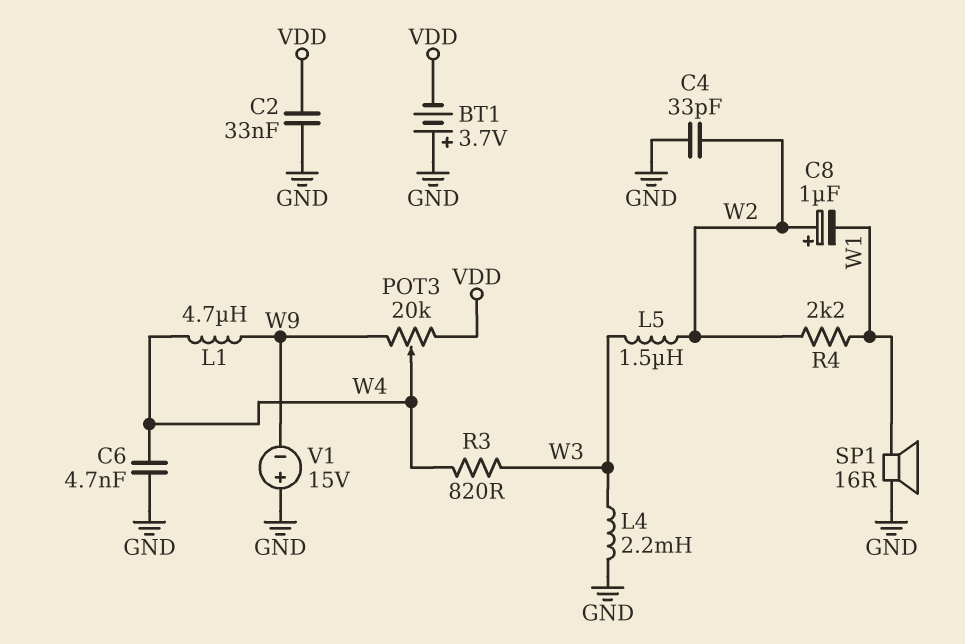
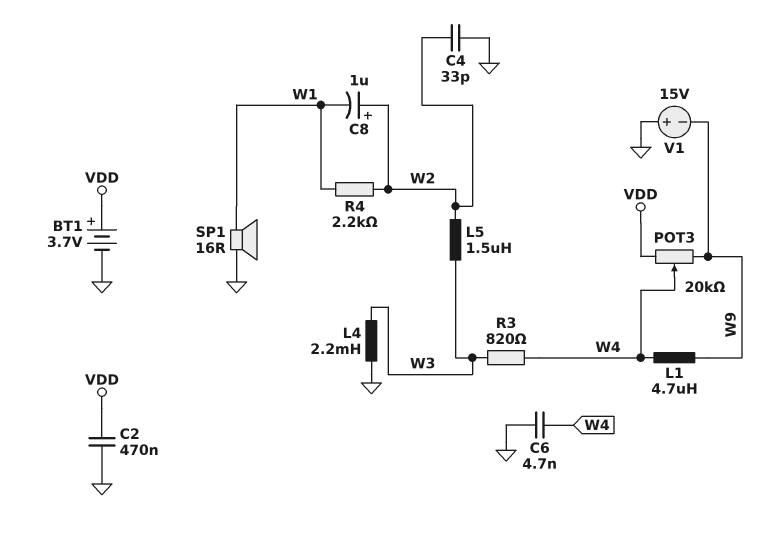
BT1: 3.7V (plus GND, minus VDD) -> 3.7V (plus VDD, minus GND)
C2: 33nF (GND, VDD) -> 470nF (GND, VDD)

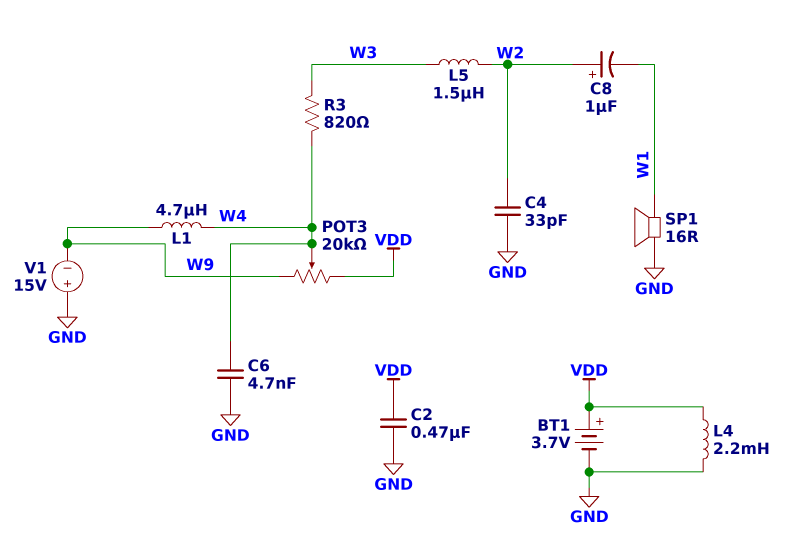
L4: 2.2mH (GND, W3) -> 2.2mH (GND, VDD)
R4: 2.2k (W1, W2) -> none

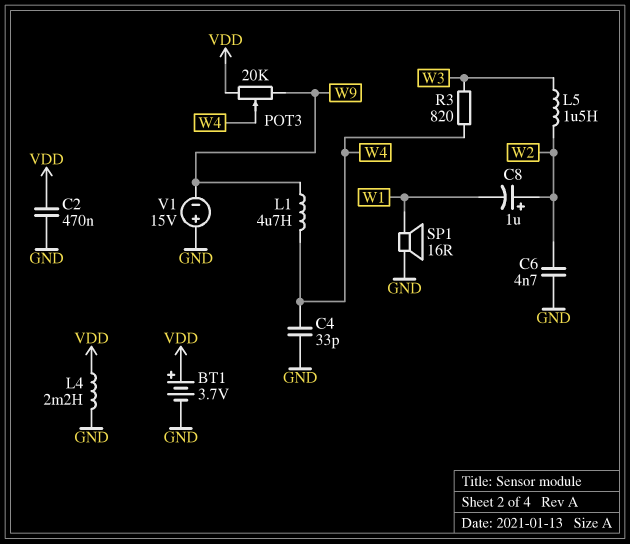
C4: 33pF (GND, W2) -> 33pF (GND, W4)
C6: 4.7nF (GND, W4) -> 4.7nF (GND, W2)

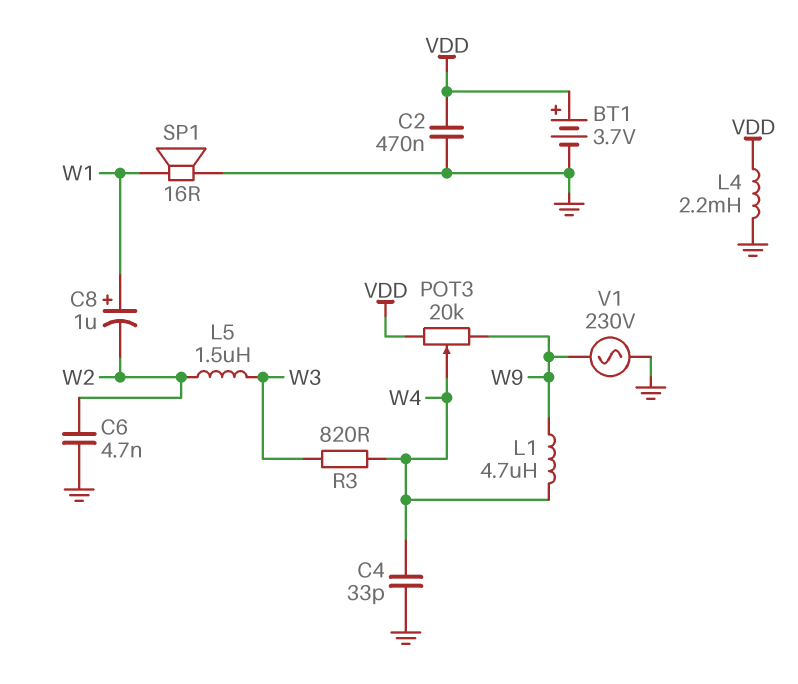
C8: 1uF (plus W2, minus W1) -> 1uF (plus W1, minus W2)
V1: 15V (plus GND, minus W9) -> AC 230V (GND, W9)

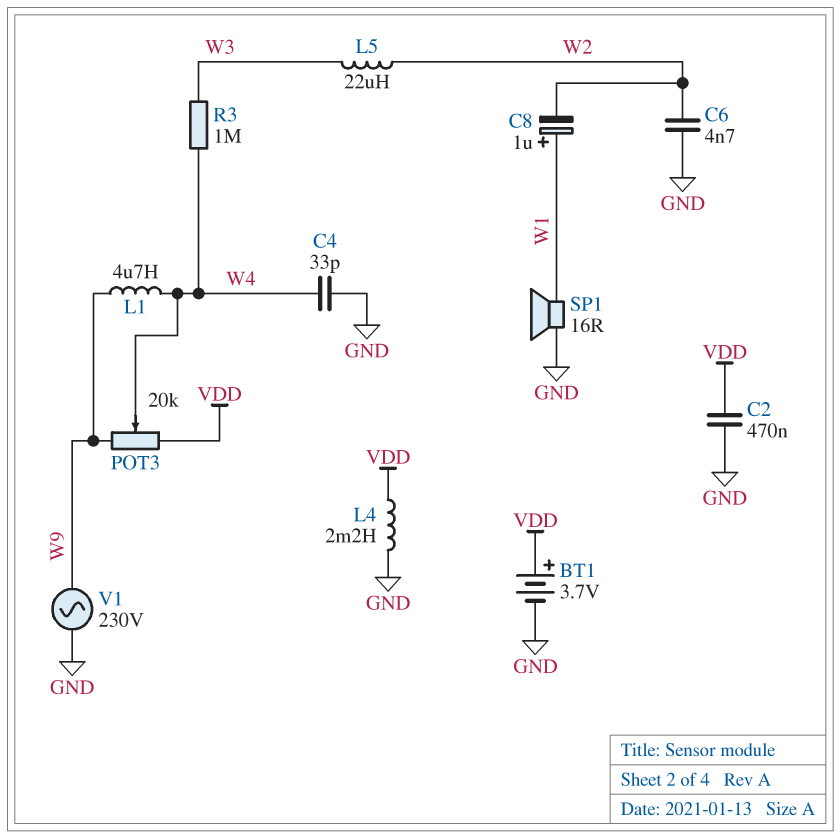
L5: 1.5uH (W2, W3) -> 22uH (W2, W3)
R3: 820 (W3, W4) -> 1M (W3, W4)

